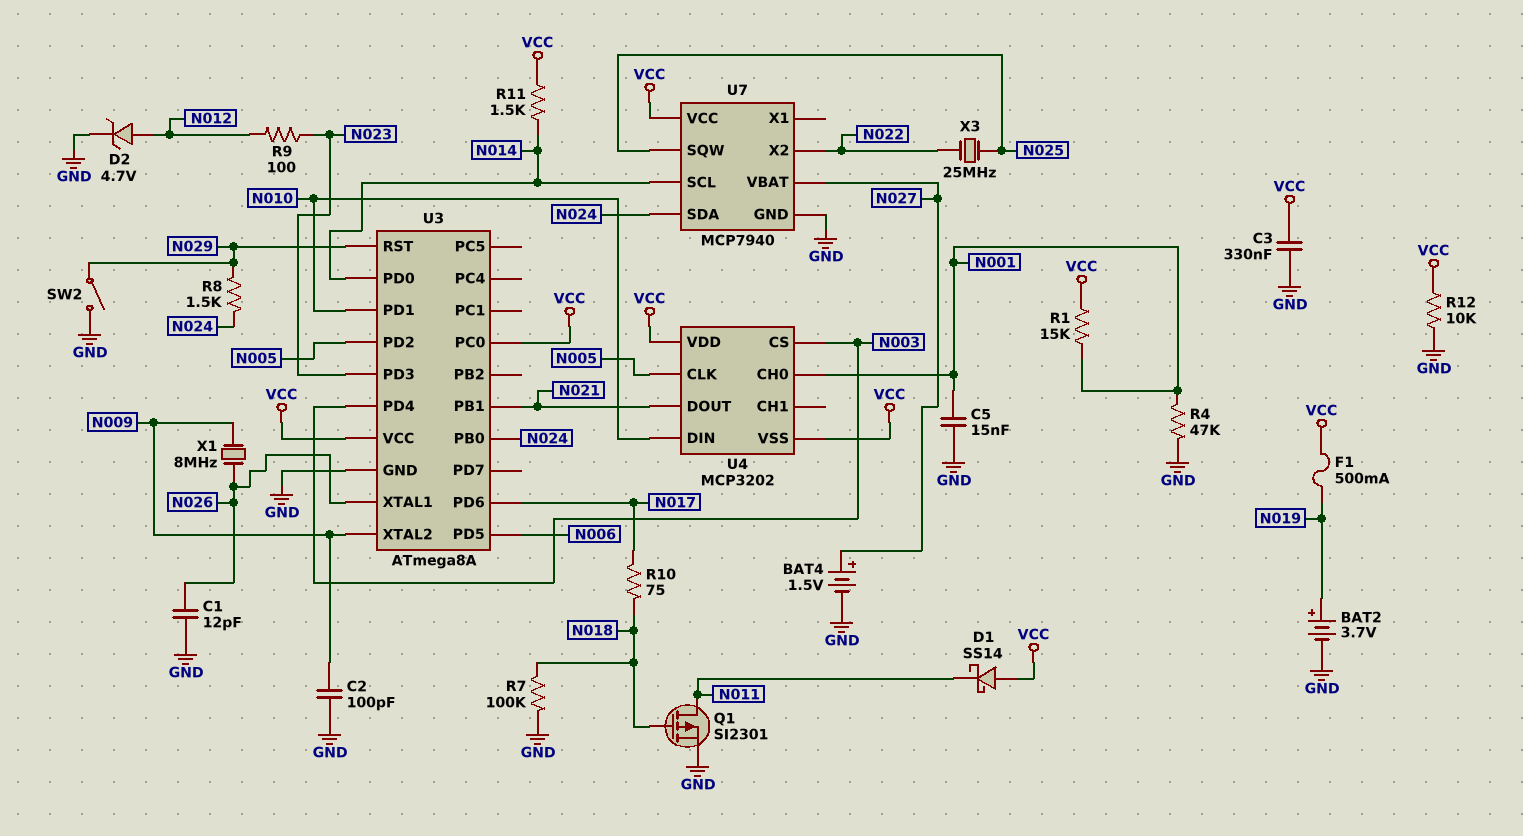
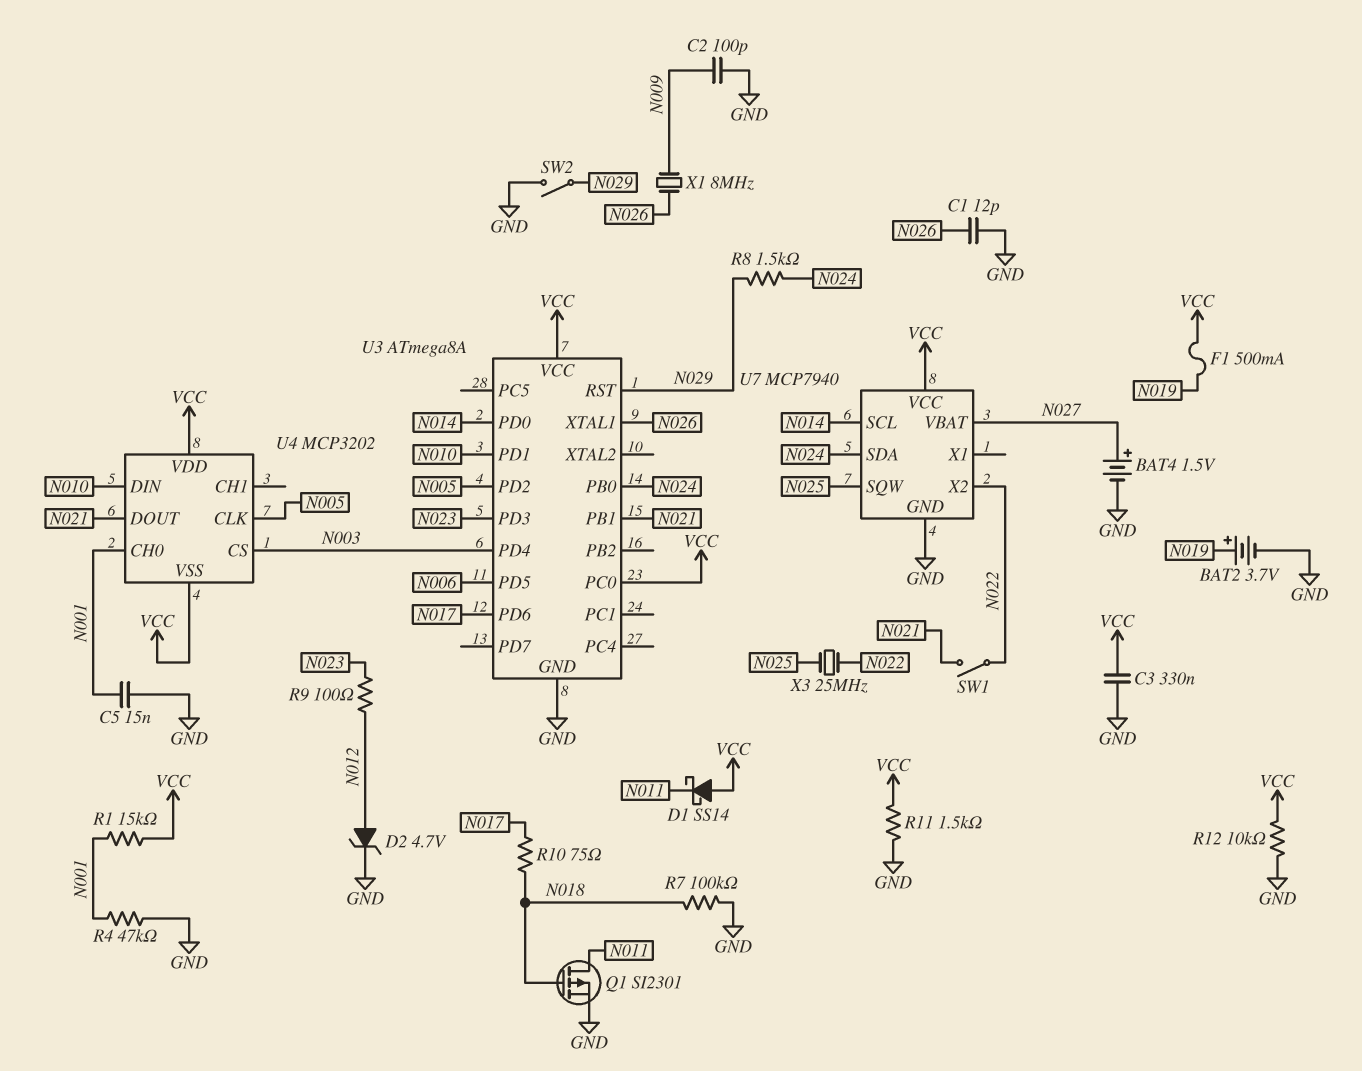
R11: 1.5k (N014, VCC) -> 1.5k (GND, VCC)
SW1: none -> switch (N021, N022)
U3 pin XTAL2: N009 -> none

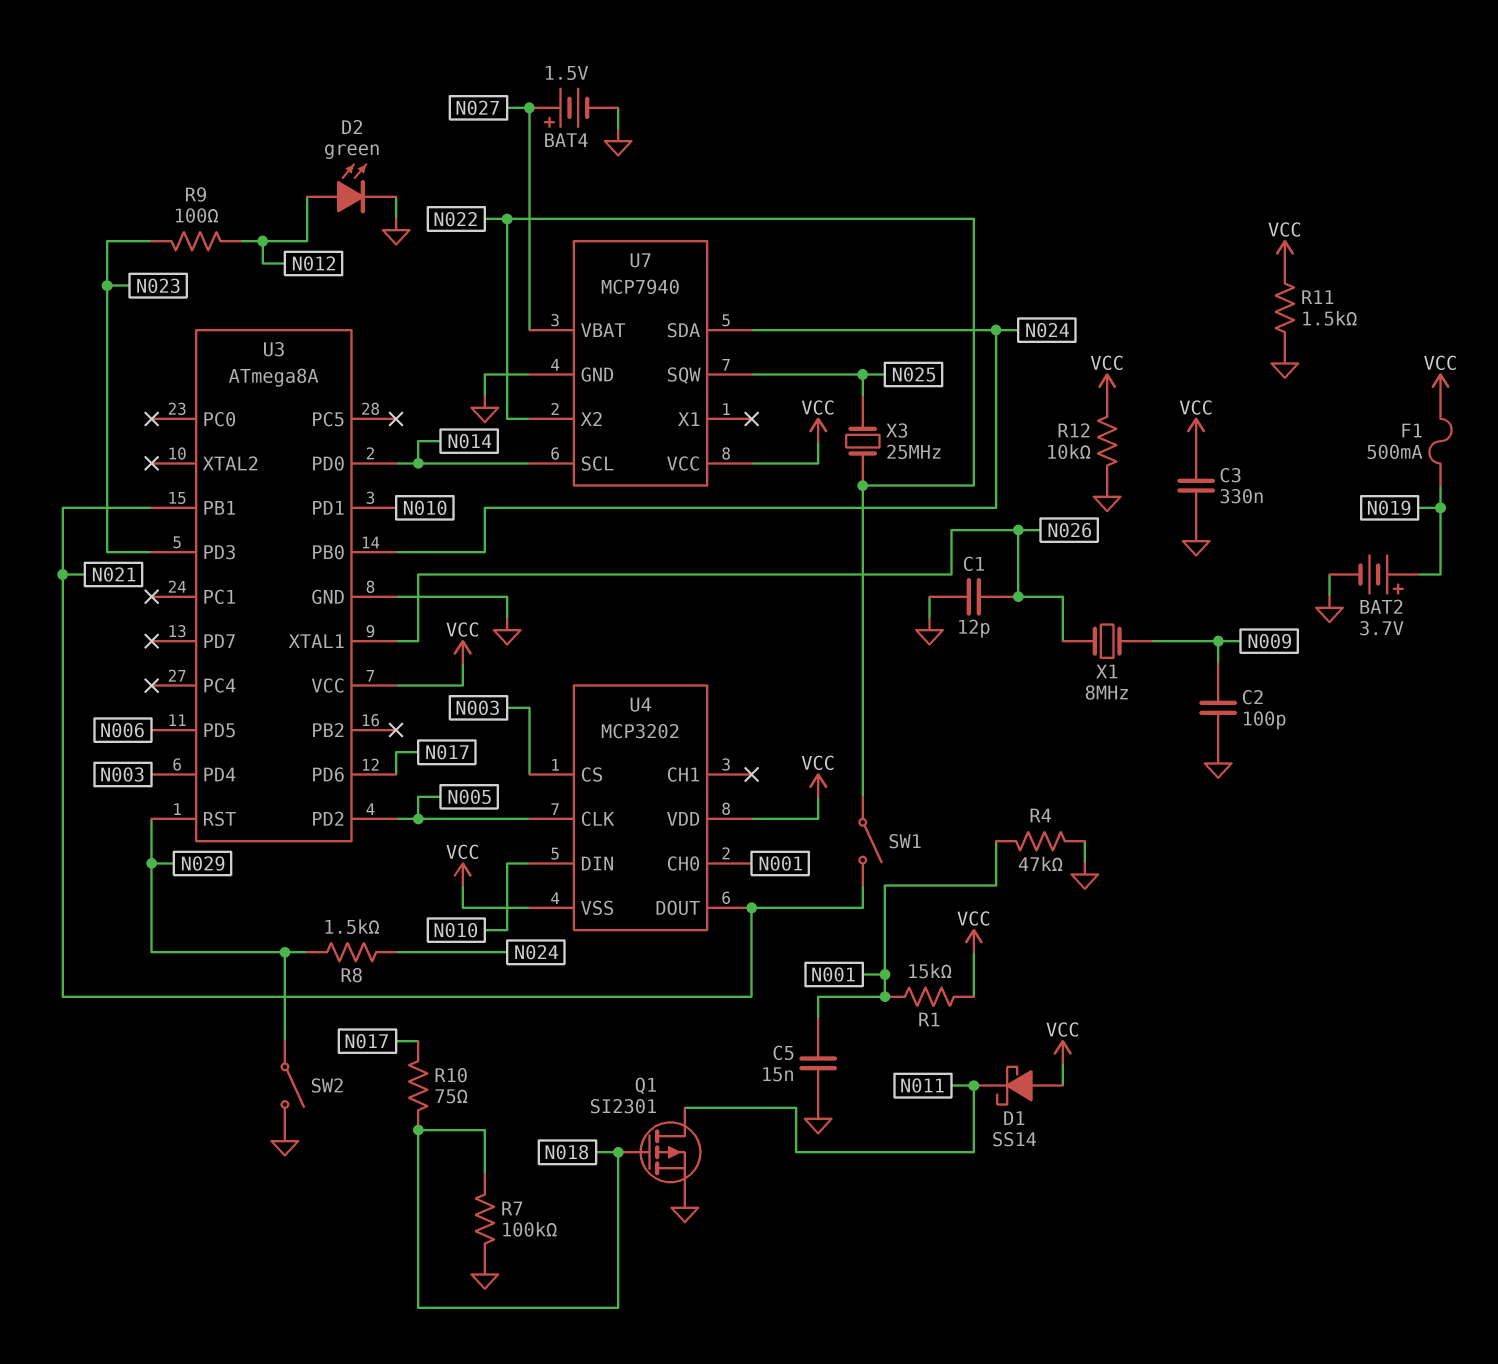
D2: zener 4.7V (A N012, K GND) -> LED green (A N012, K GND)
U3 pin PC0: VCC -> none

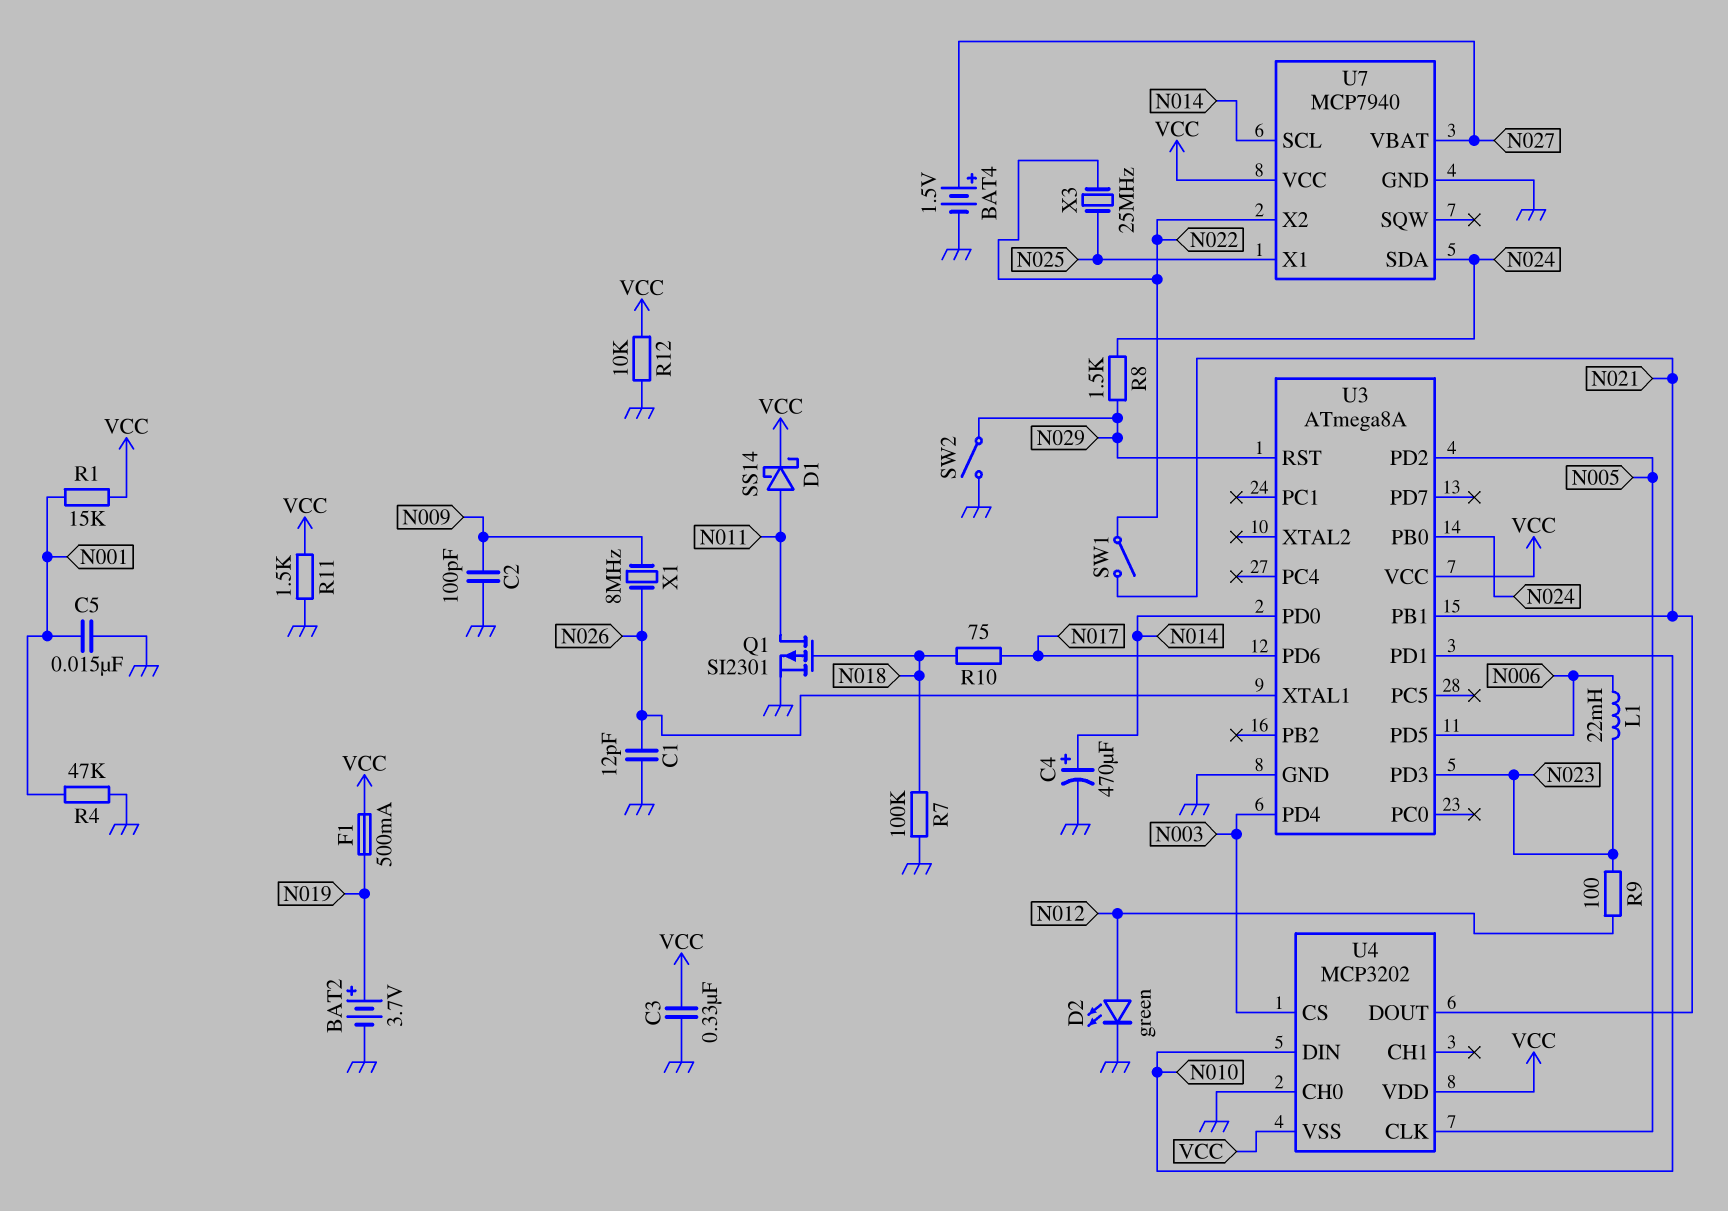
C4: none -> 470uF (plus N014, minus GND)
D1: schottky SS14 (A VCC, K N011) -> schottky SS14 (A N011, K VCC)
L1: none -> 22mH (N006, N023)
U4 pin CH0: N001 -> GND
U7 pin SQW: N025 -> none
U7 pin X1: none -> N025

